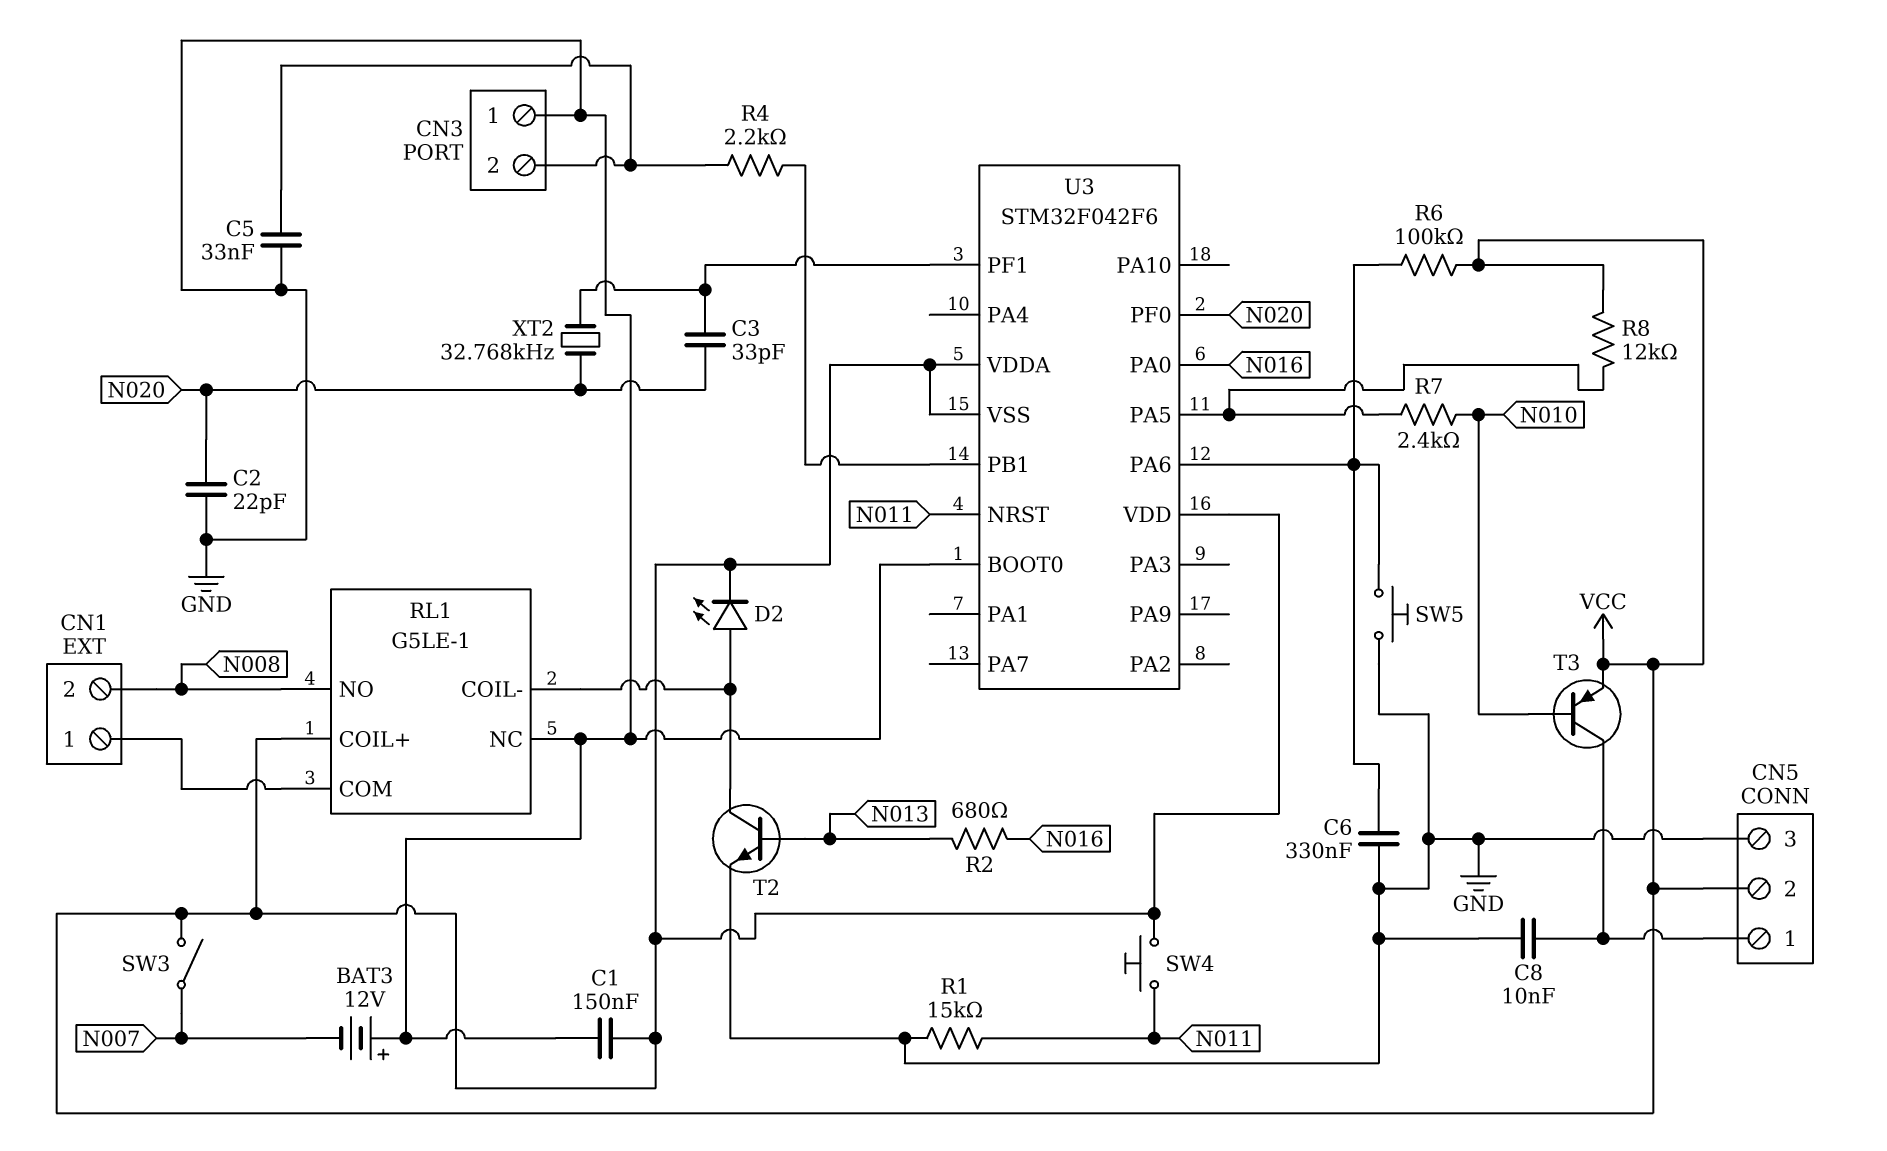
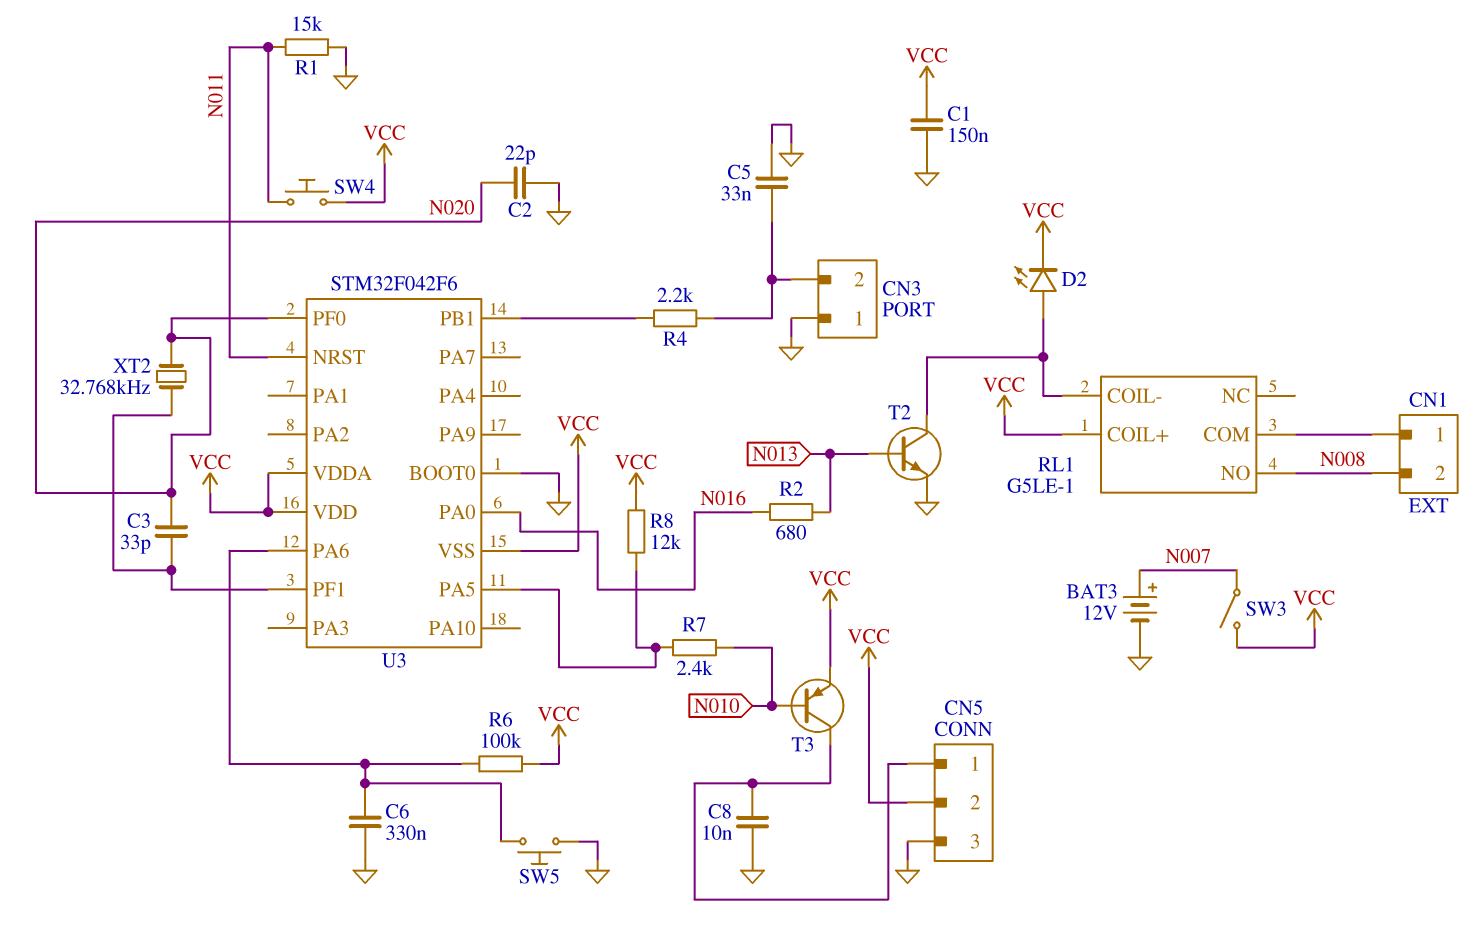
BAT3: 12V (plus GND, minus N007) -> 12V (plus N007, minus GND)
RL1 pin NC: GND -> none

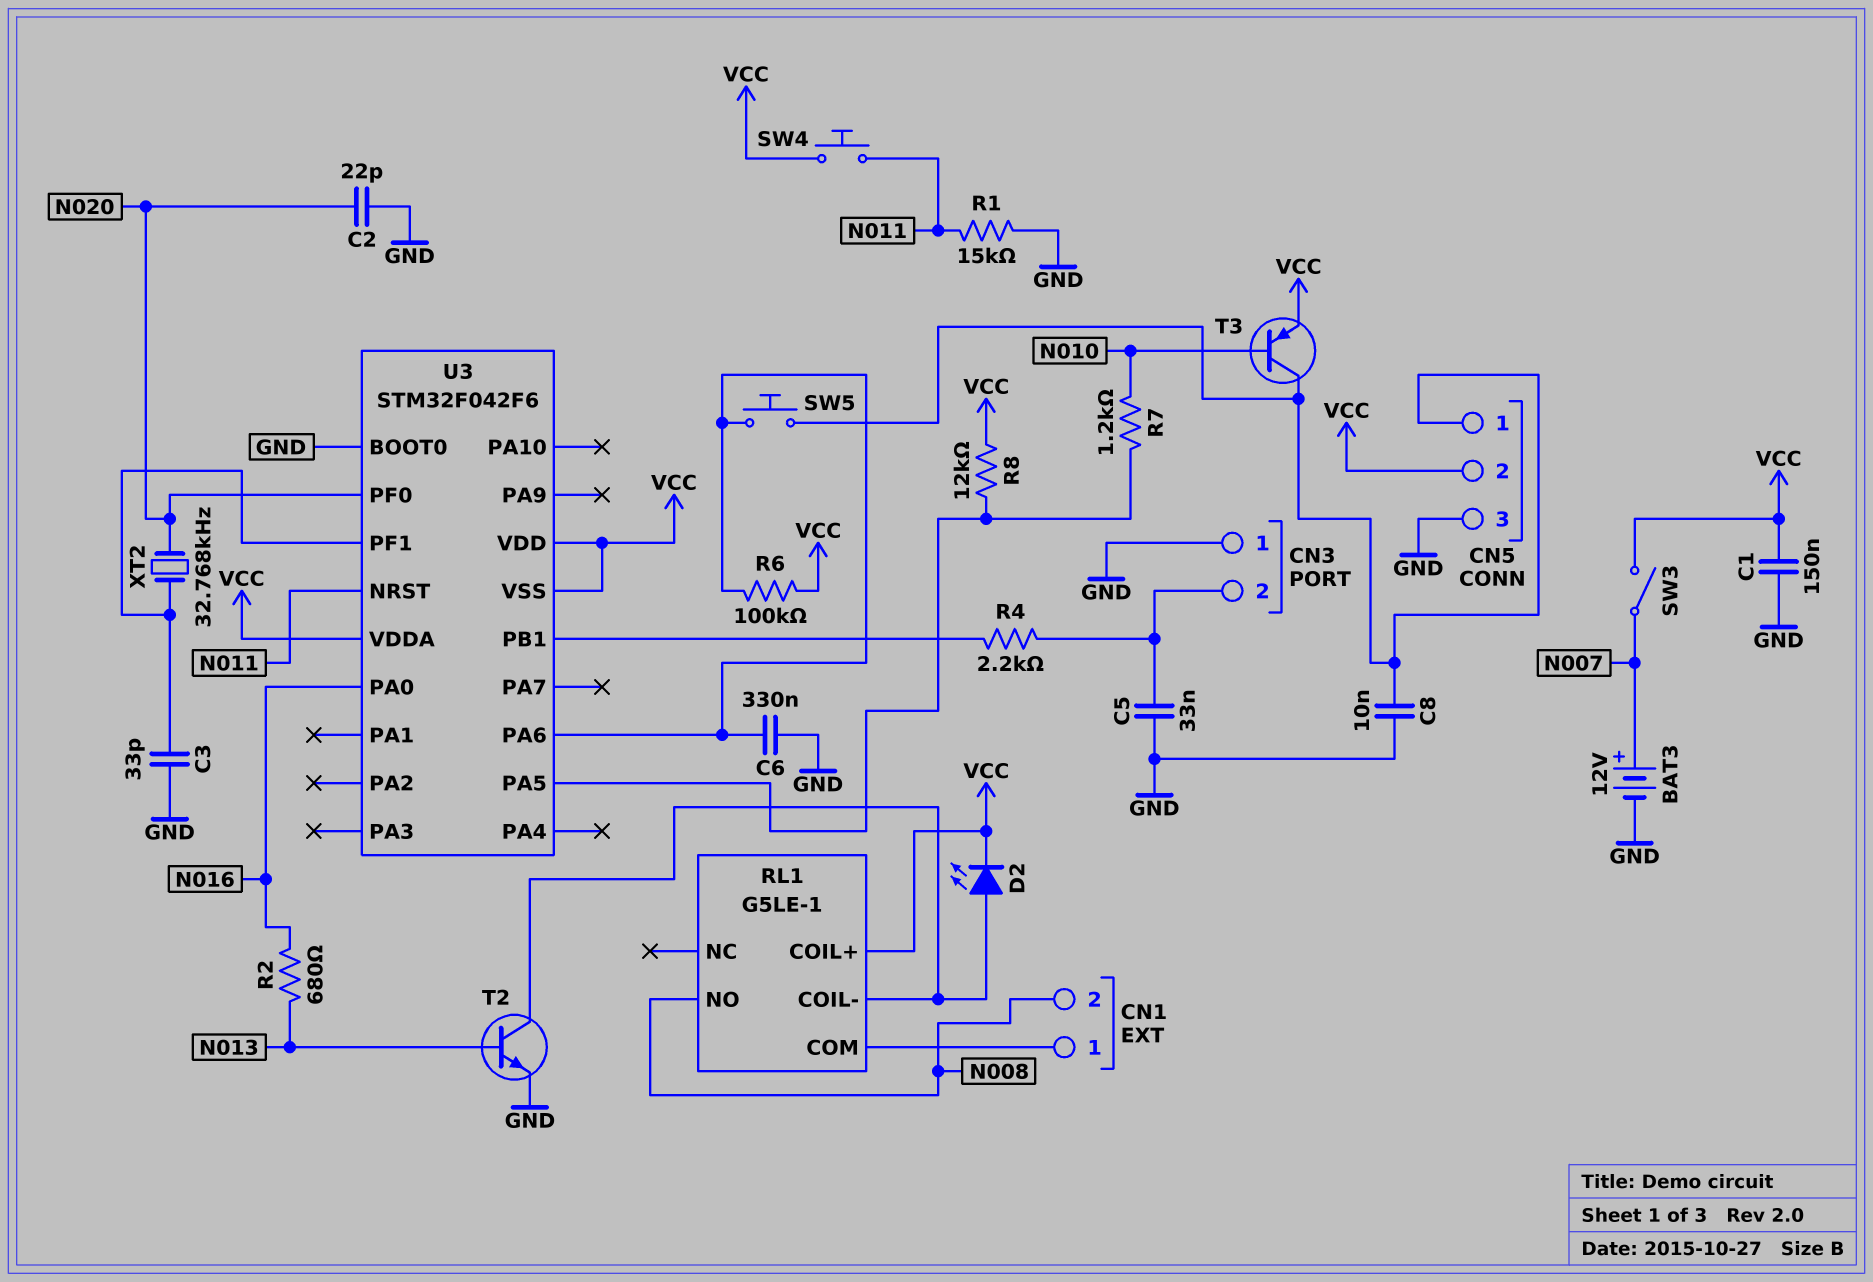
C3: 33pF (N020, U3/PF1) -> 33pF (GND, U3/PF1)
R7: 2.4k (N010, U3/PA5) -> 1.2k (N010, U3/PA5)
SW5: button (GND, U3/PA6) -> button (CN5/1, U3/PA6)

